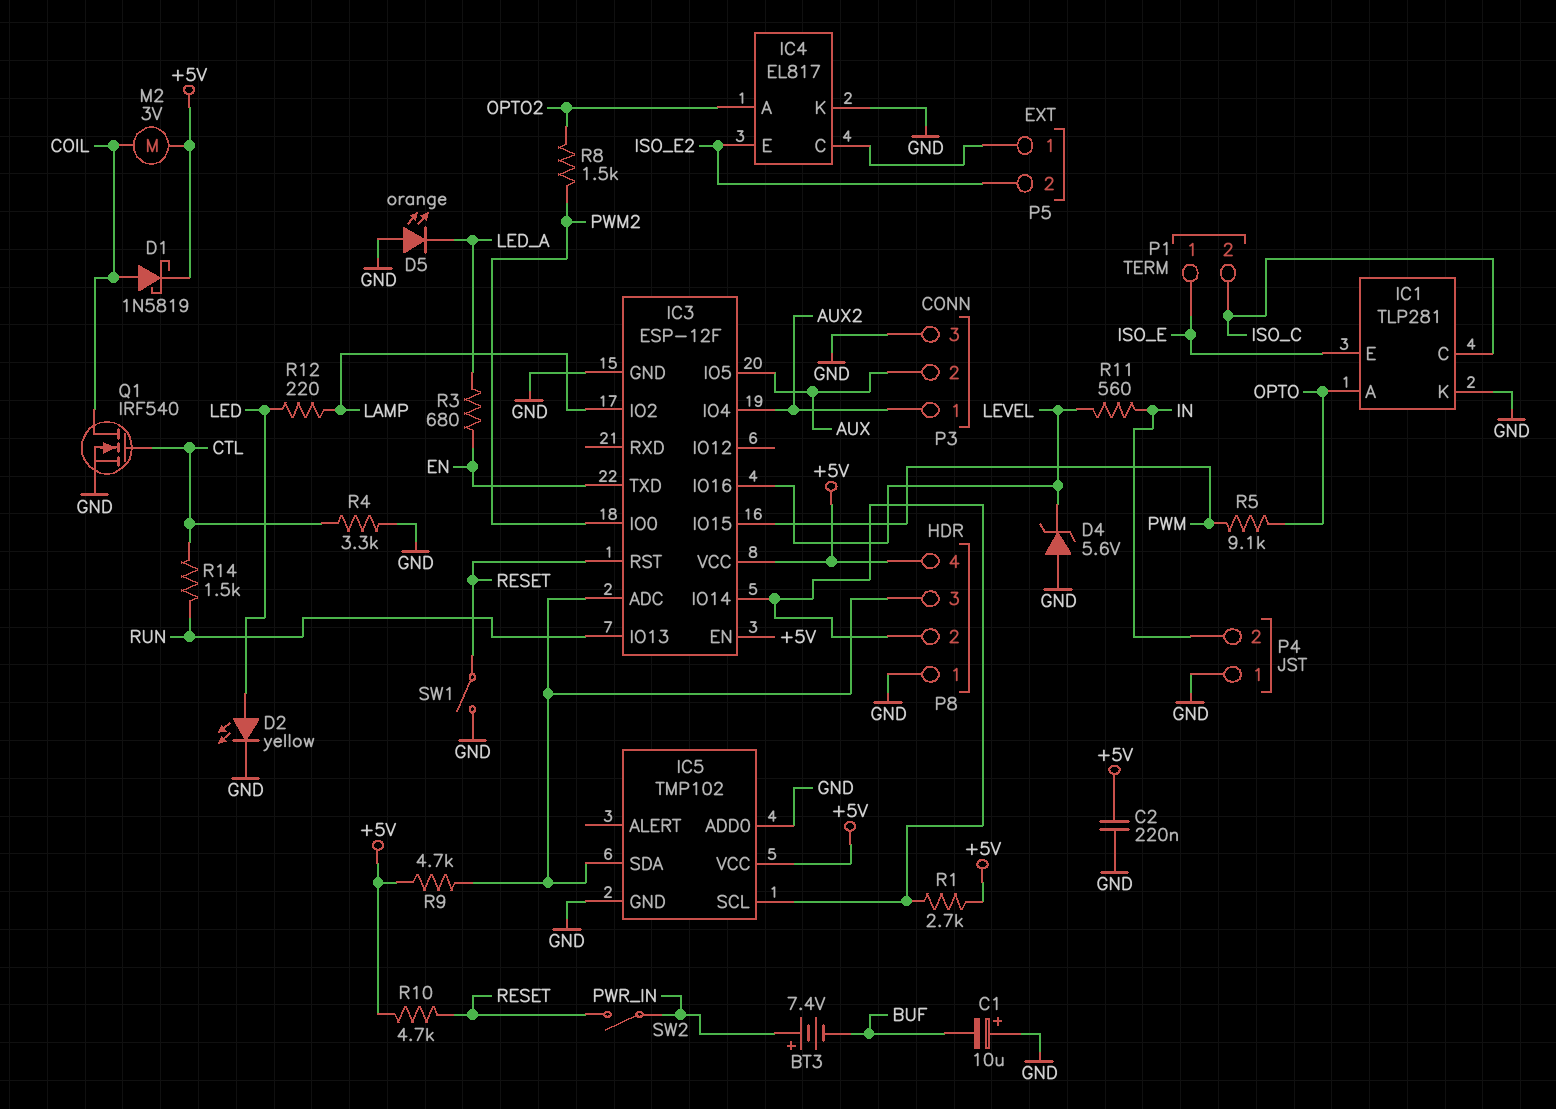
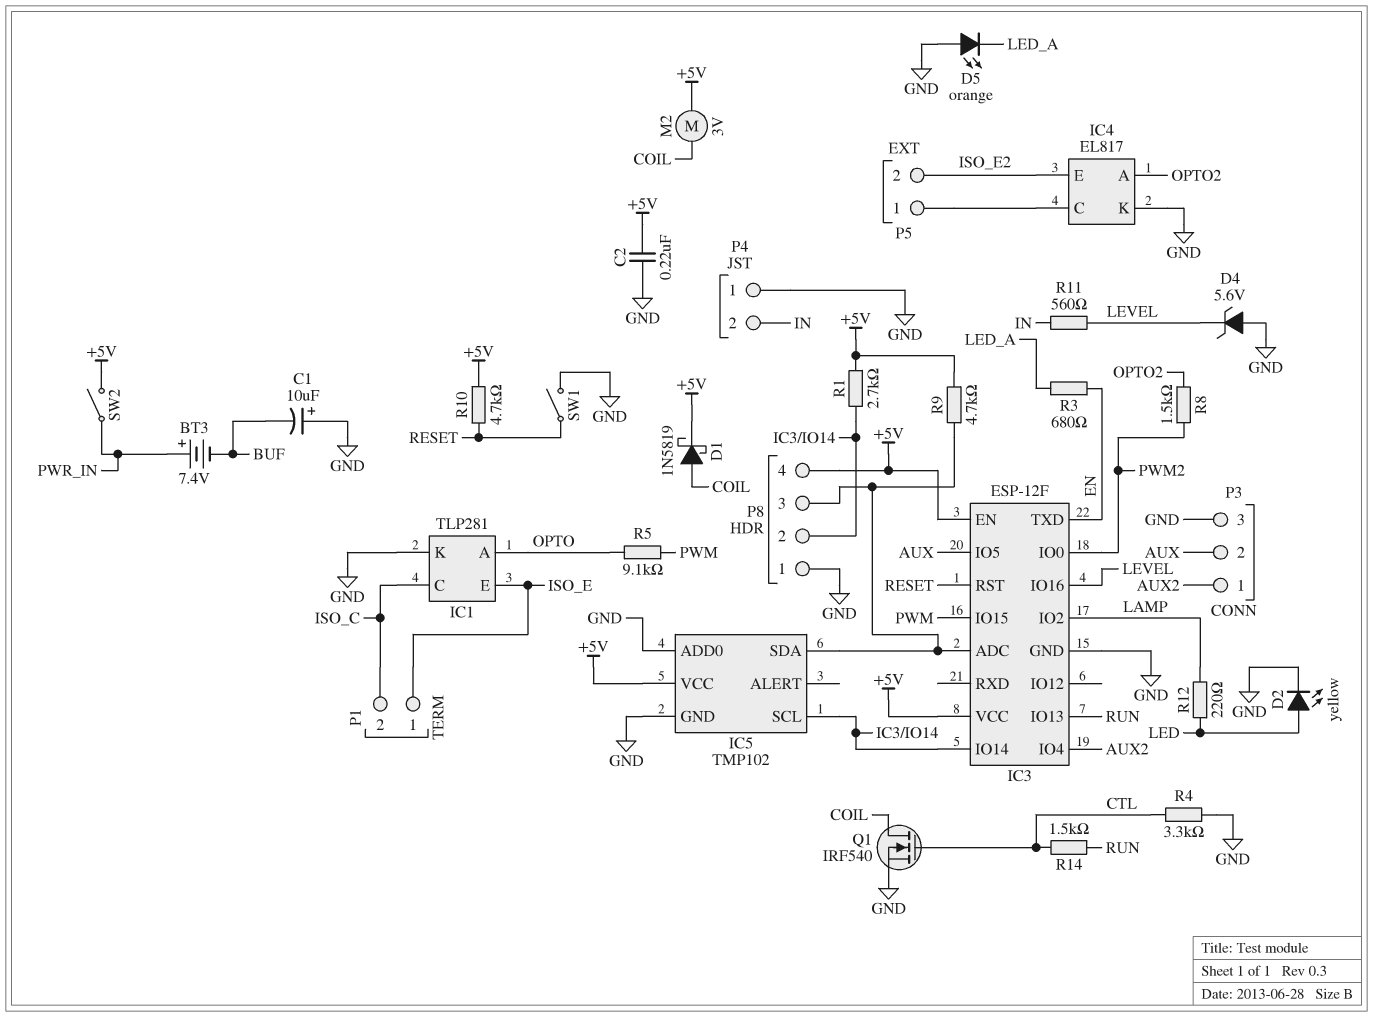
SW2: switch (PWR_IN, RESET) -> switch (+5V, PWR_IN)

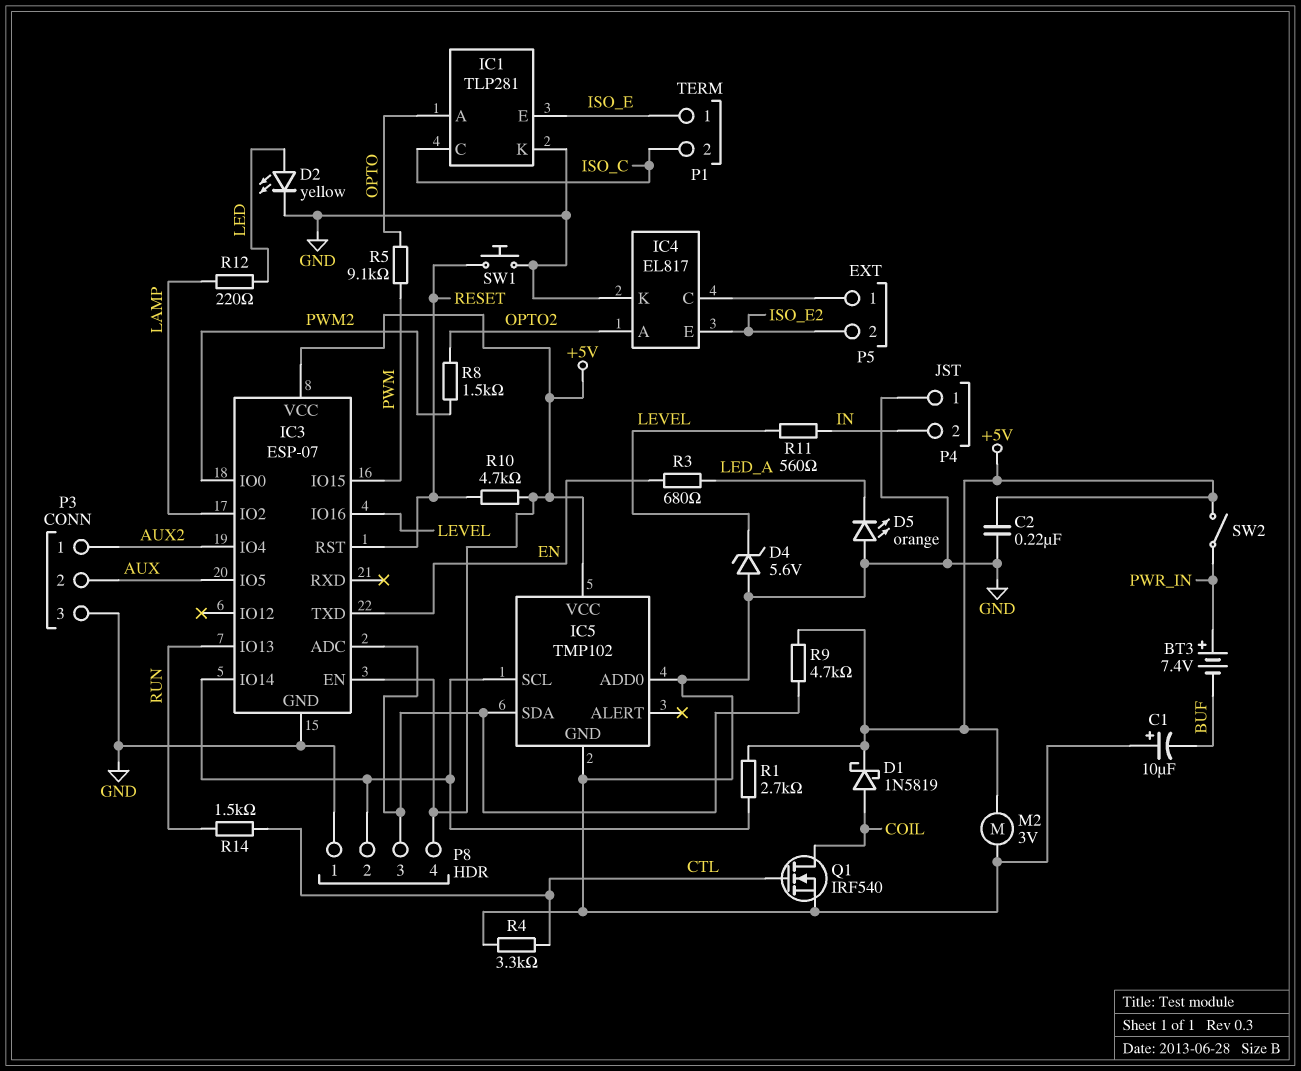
IC3: ESP-12F -> ESP-07
M2: motor 3V (+5V, COIL) -> motor 3V (+5V, GND)
SW1: switch (GND, RESET) -> button (GND, RESET)

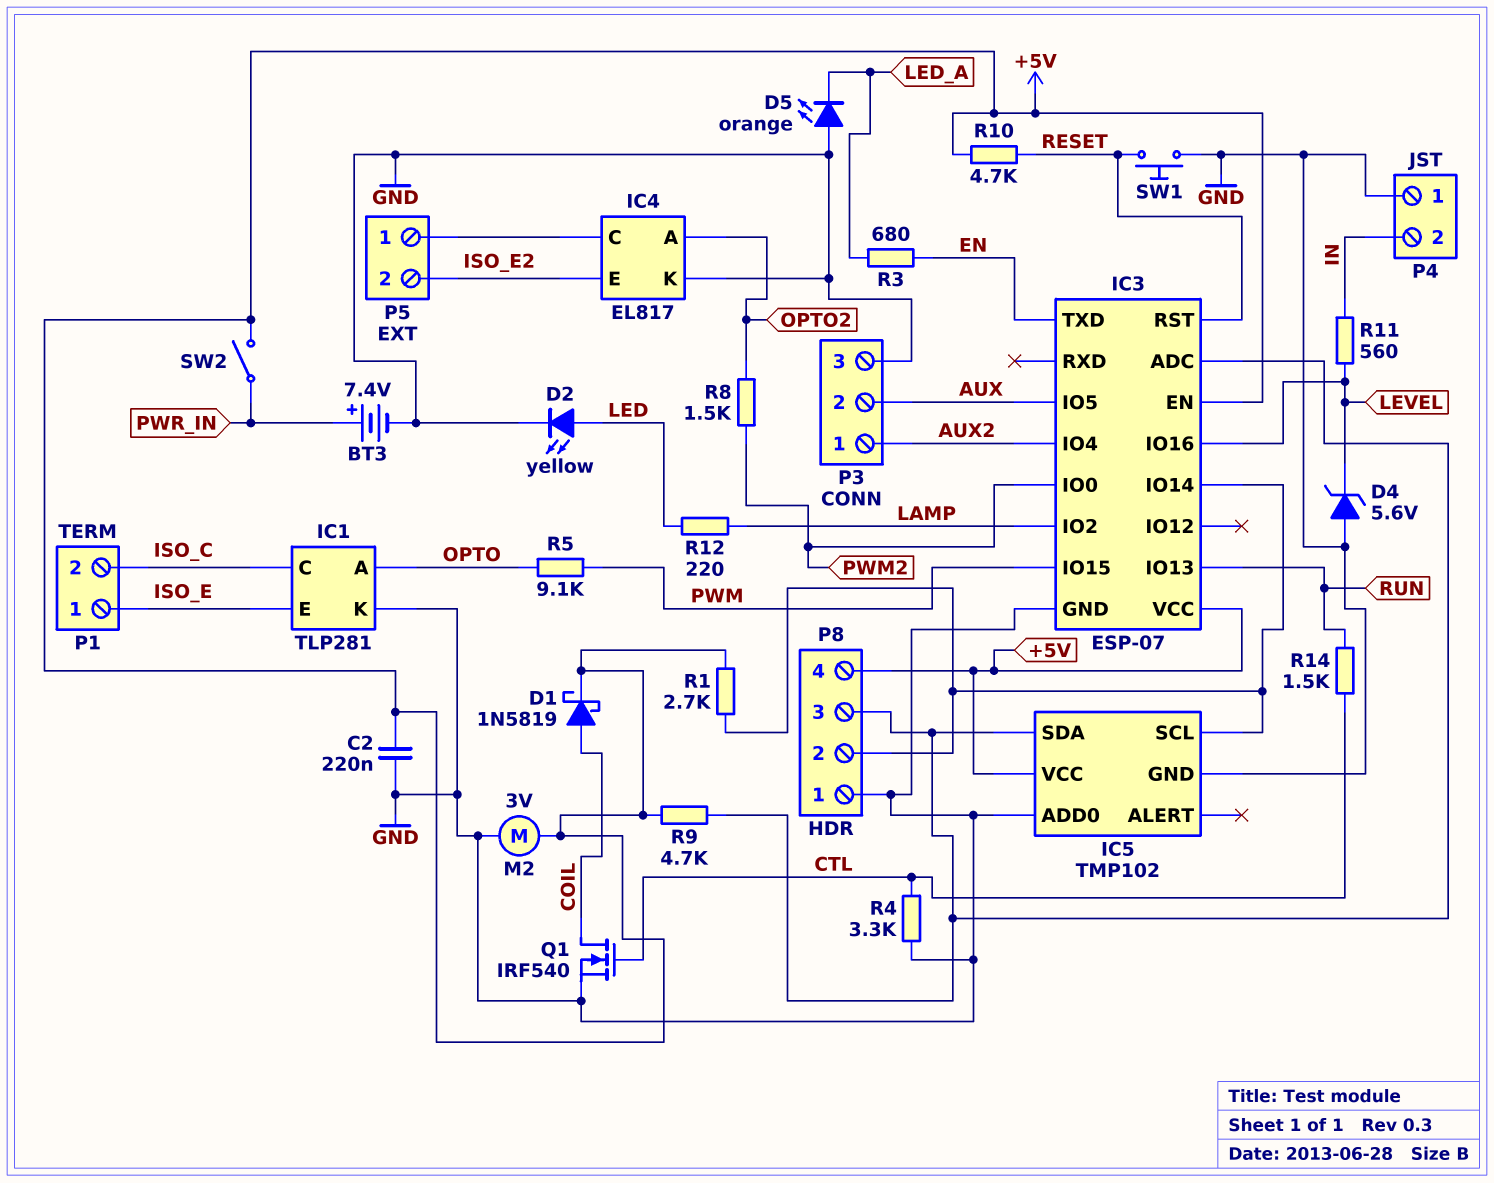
BT3: 7.4V (plus PWR_IN, minus BUF) -> 7.4V (plus PWR_IN, minus GND)
C1: 10uF (plus GND, minus BUF) -> none

